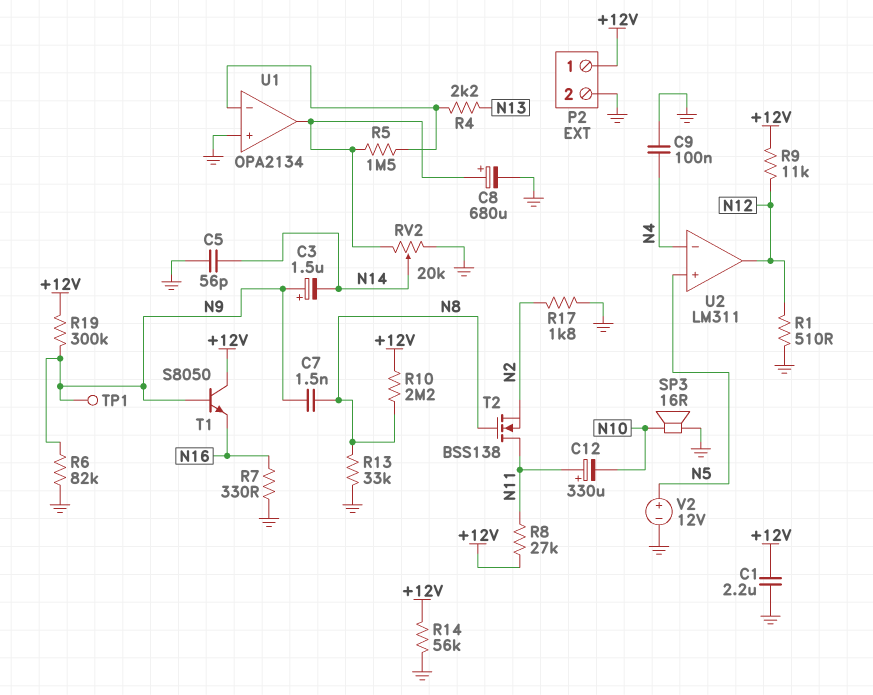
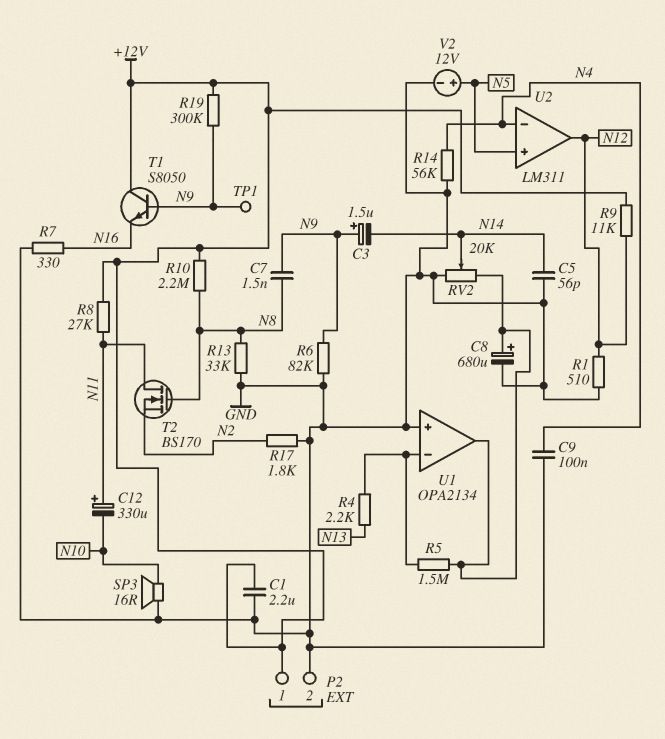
R14: 56k (+12V, GND) -> 56k (GND, N4)
T2: NMOS BSS138 (G N8, D N11, S N2) -> NMOS BS170 (G N8, D N11, S N2)

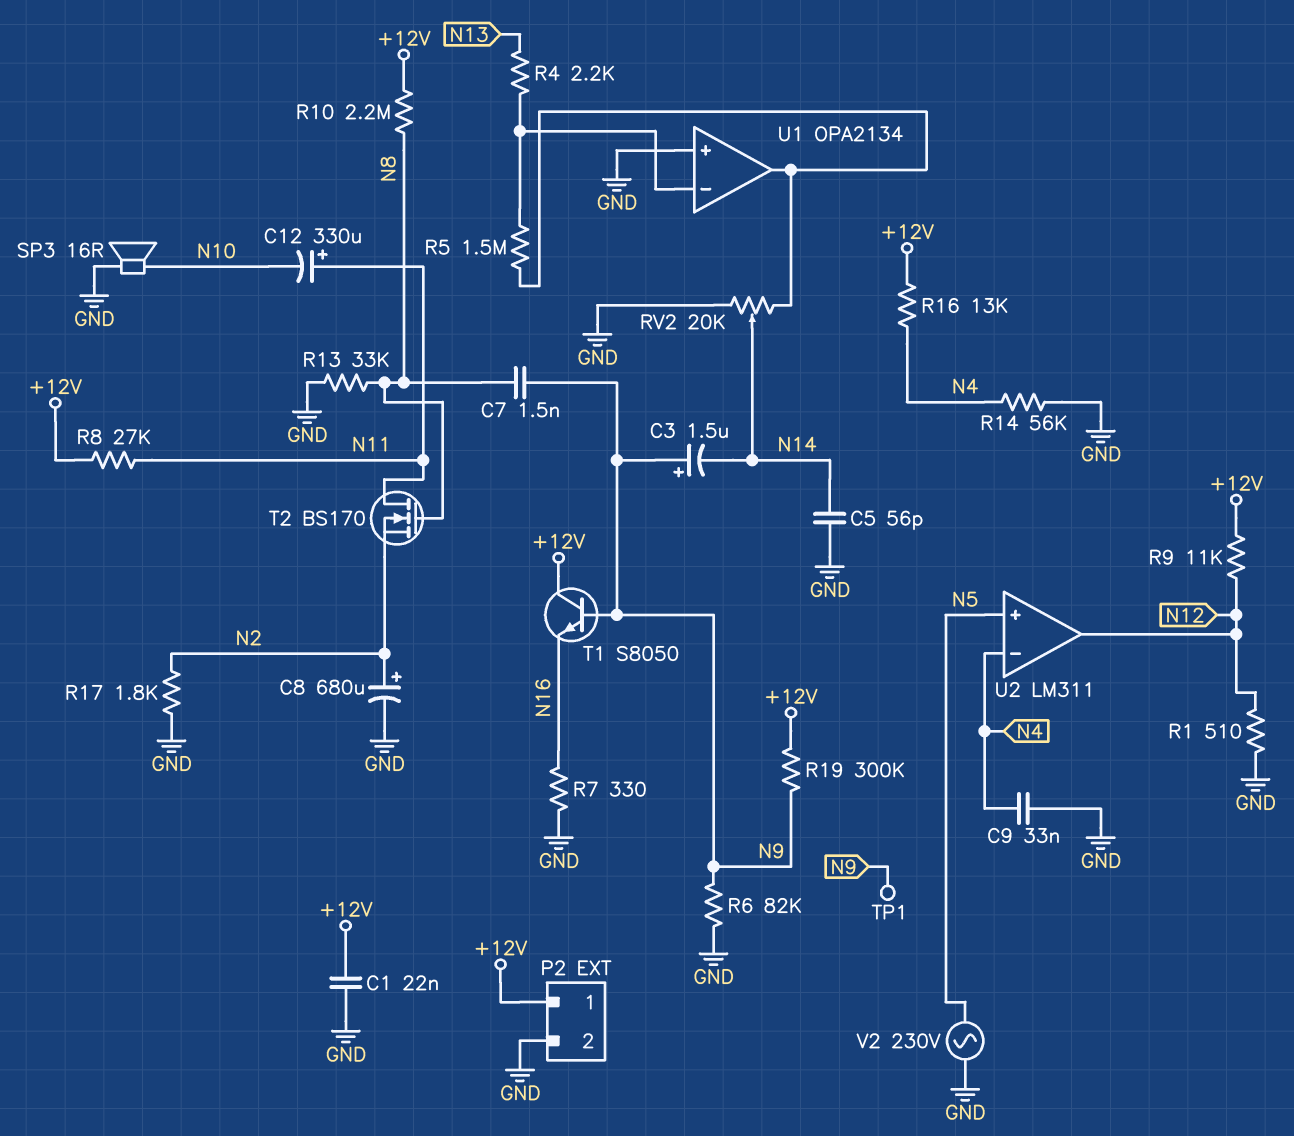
C1: 2.2uF (+12V, GND) -> 22nF (+12V, GND)
C8: 680uF (plus U1/out, minus GND) -> 680uF (plus N2, minus GND)
C9: 100nF (GND, N4) -> 33nF (GND, N4)
R16: none -> 13k (+12V, N4)
V2: 12V (plus N5, minus GND) -> AC 230V (GND, N5)

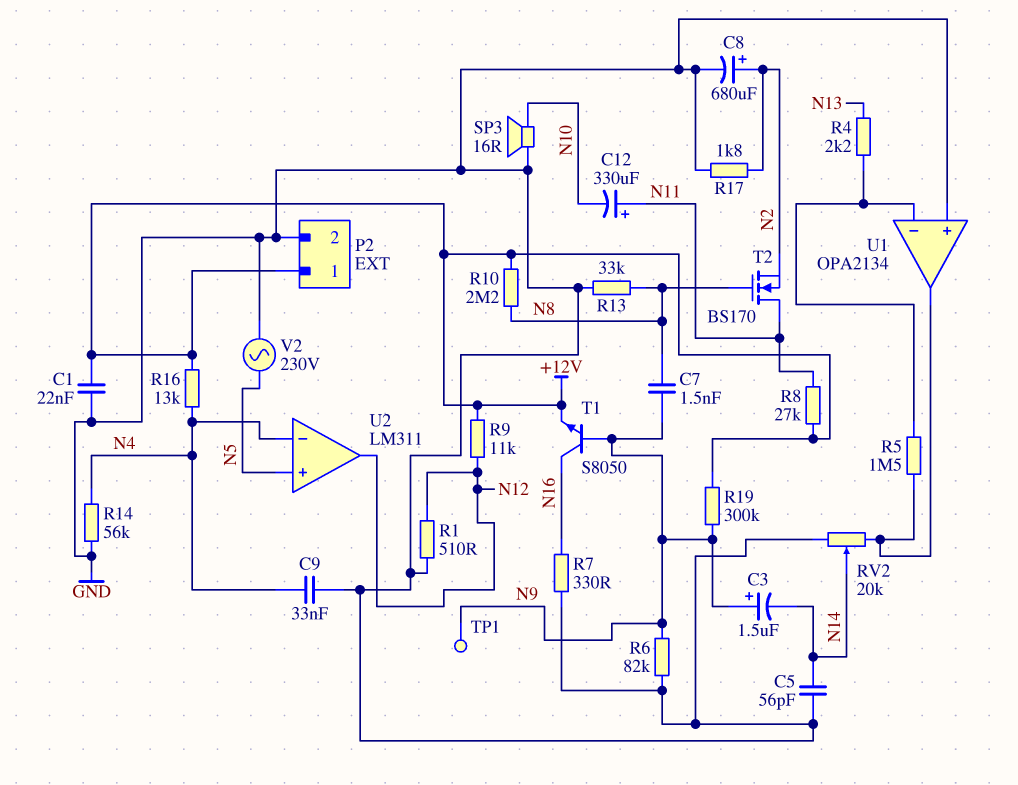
T1: NPN S8050 (B N9, C +12V, E N16) -> NPN S8050 (B N9, C N16, E +12V)

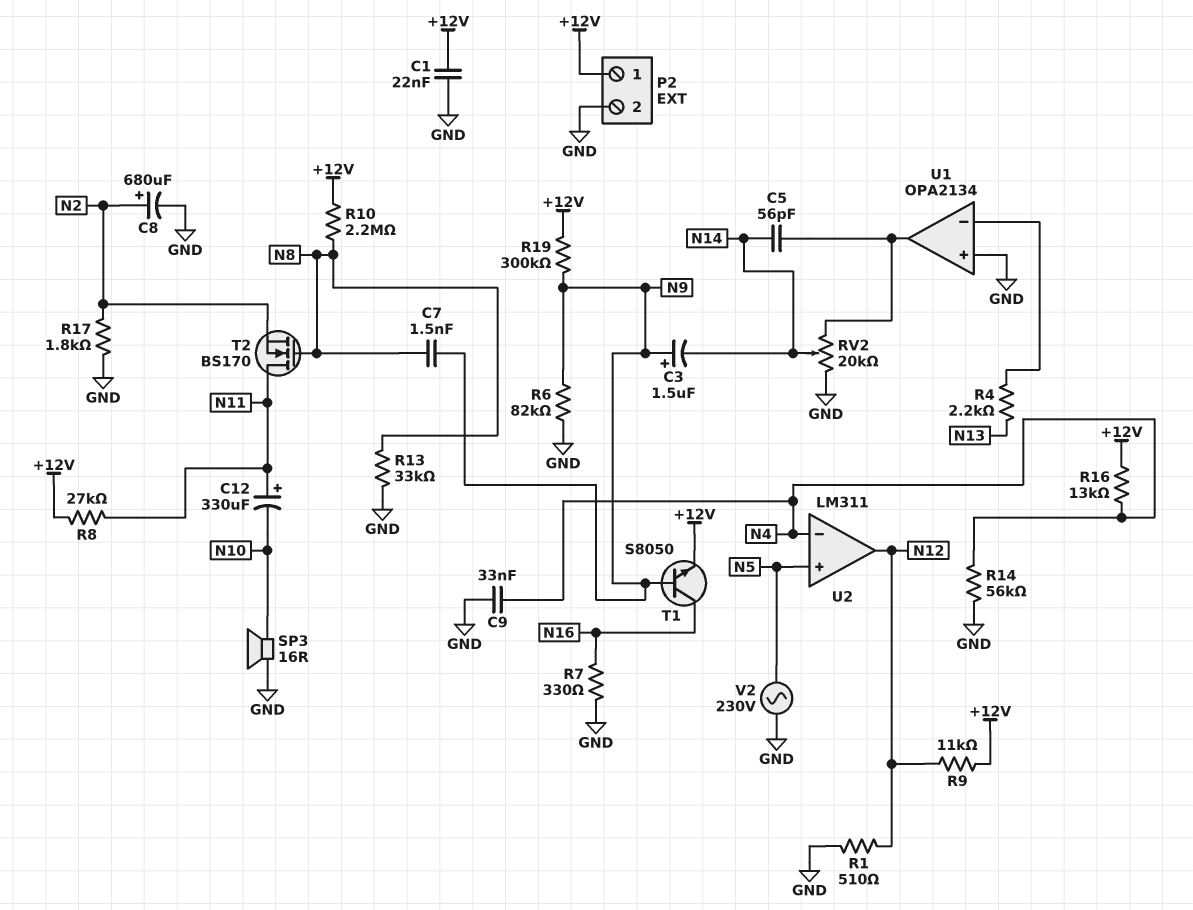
C5: 56pF (GND, N14) -> 56pF (N14, U1/out)
R5: 1.5M (U1/in-, U1/out) -> none
TP1: test point (N9) -> none

